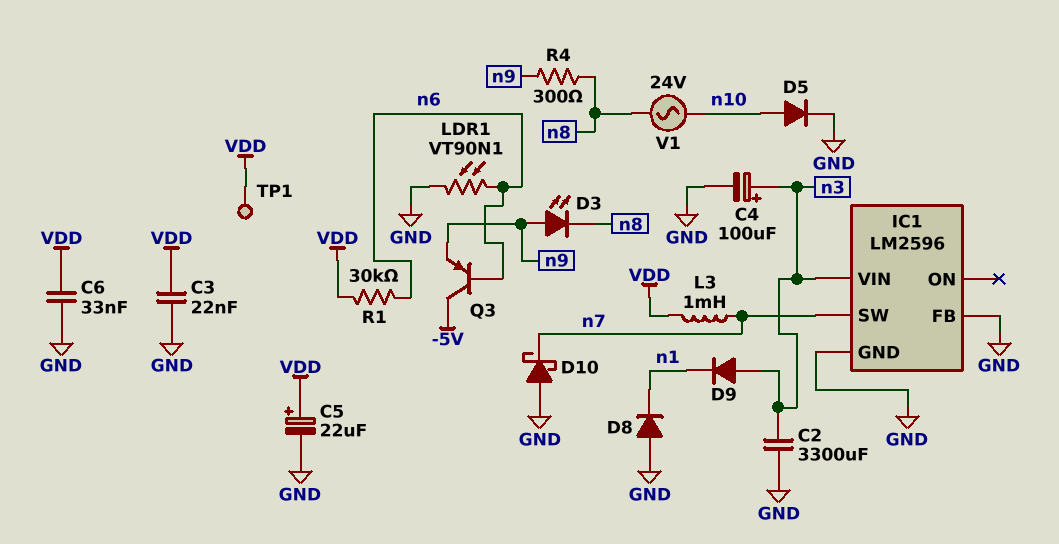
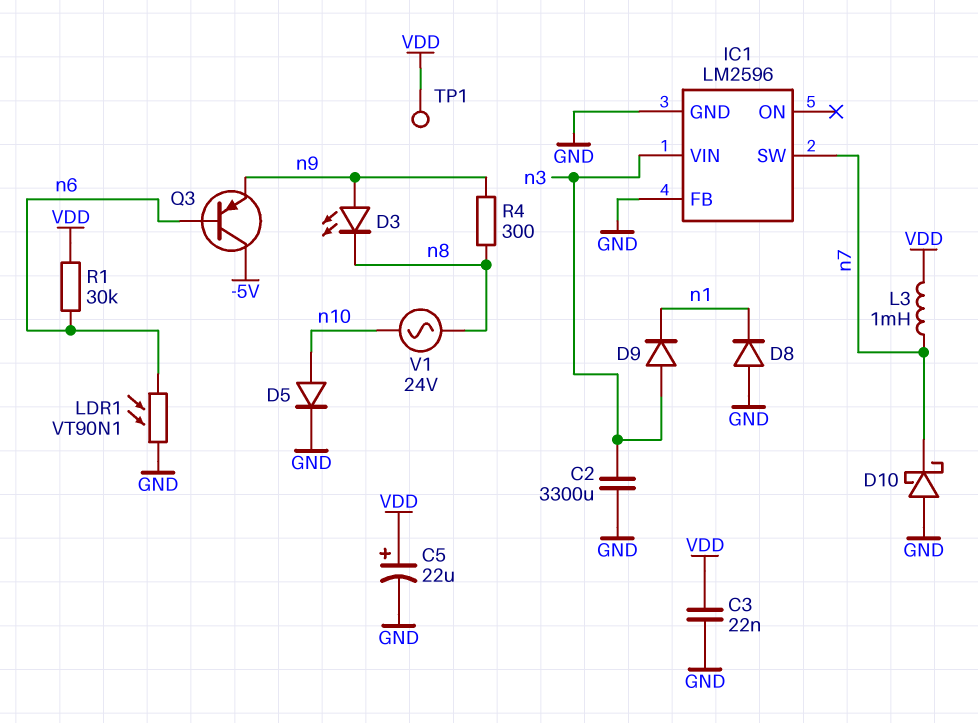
C4: 100uF (plus n3, minus GND) -> none
C6: 33nF (GND, VDD) -> none

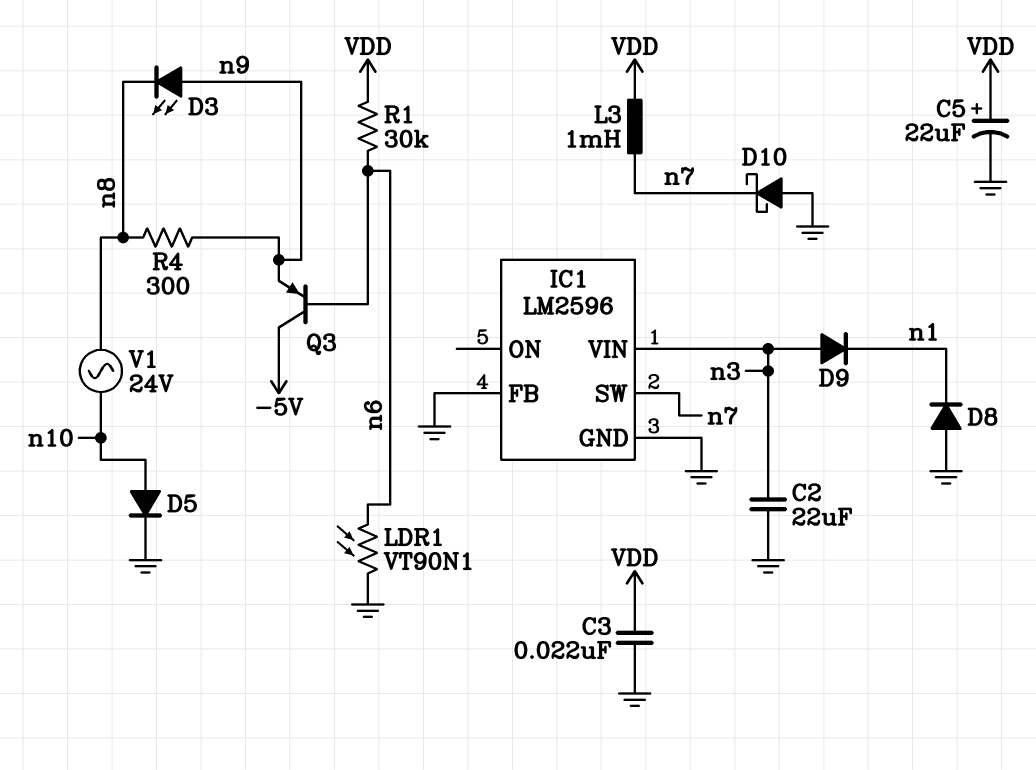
C2: 3300uF (GND, n3) -> 22uF (GND, n3)
TP1: test point (VDD) -> none

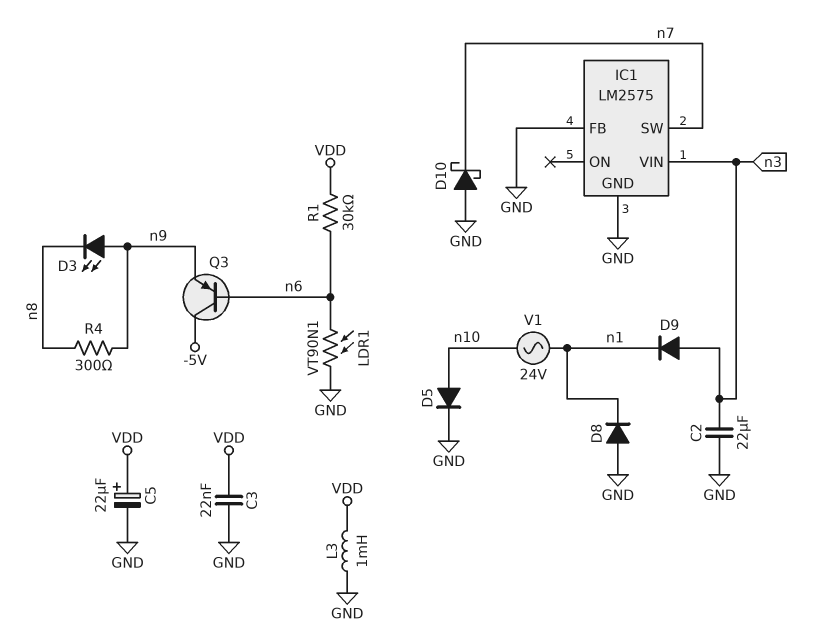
IC1: LM2596 -> LM2575
L3: 1mH (VDD, n7) -> 1mH (GND, VDD)
V1: AC 24V (n8, n10) -> AC 24V (n1, n10)

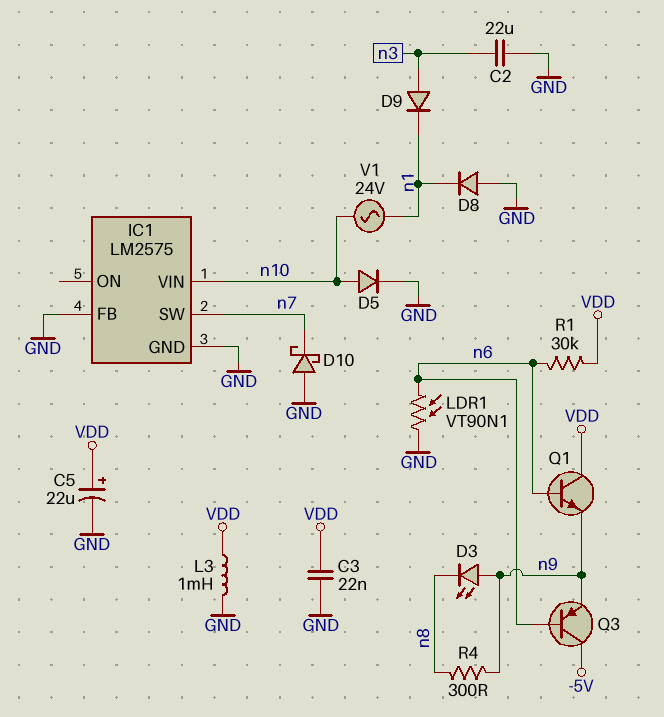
IC1 pin VIN: n3 -> n10
Q1: none -> NPN (B n6, C VDD, E n9)

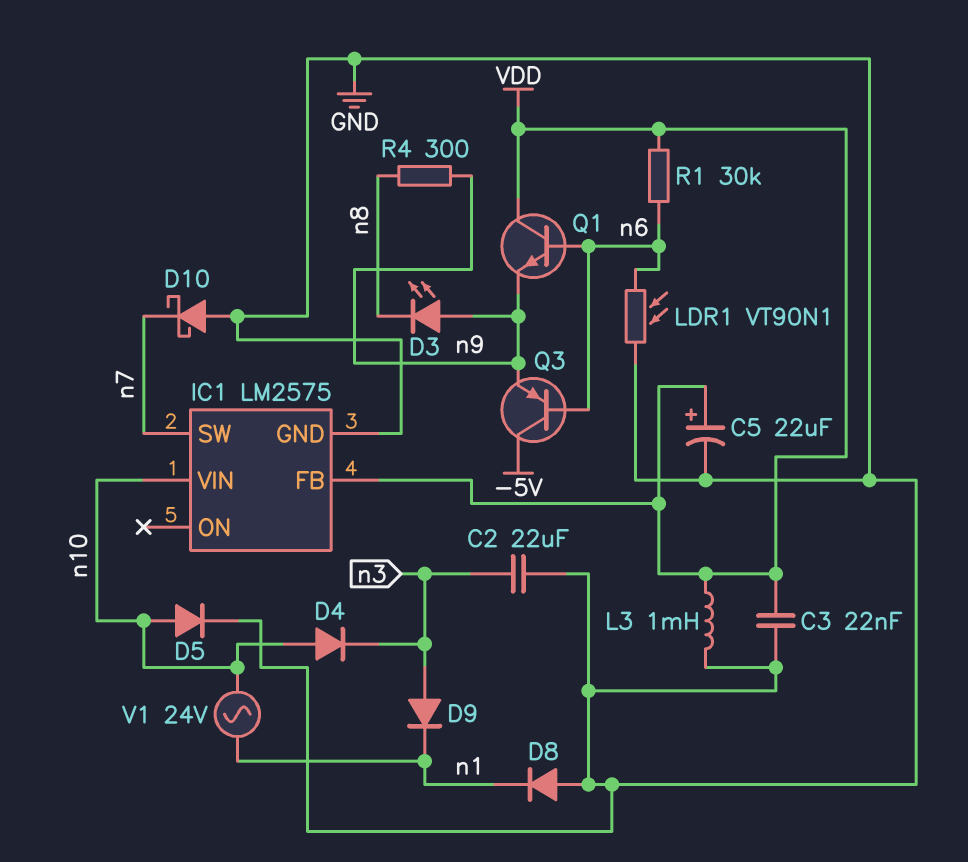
D4: none -> diode (A n10, K n3)
IC1 pin FB: GND -> VDD

